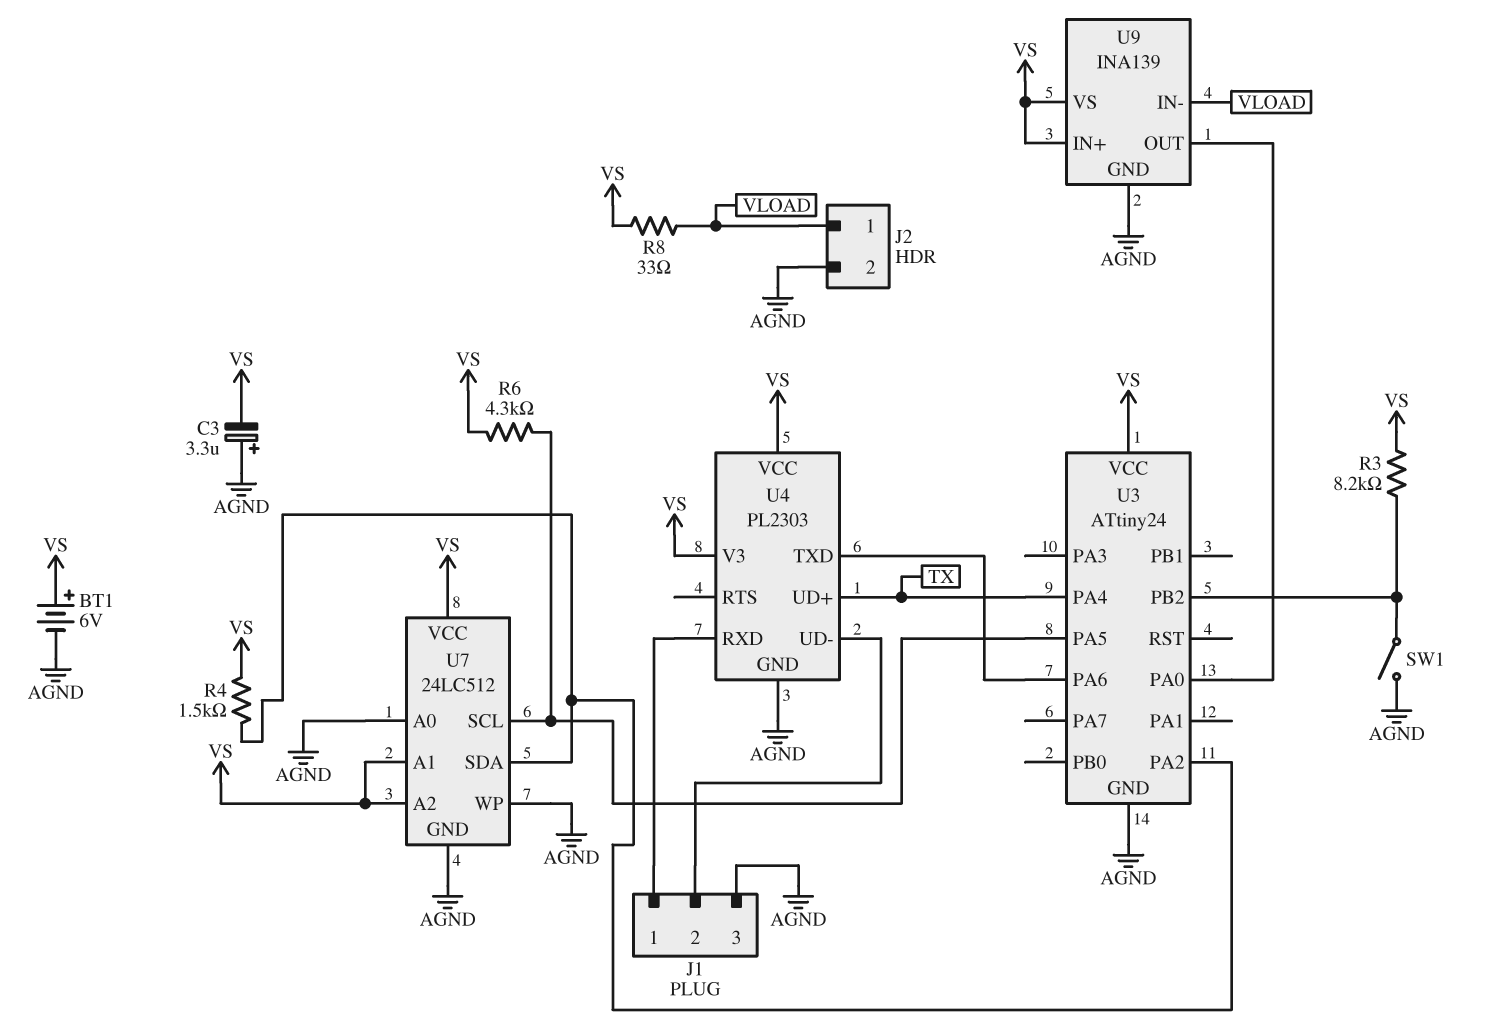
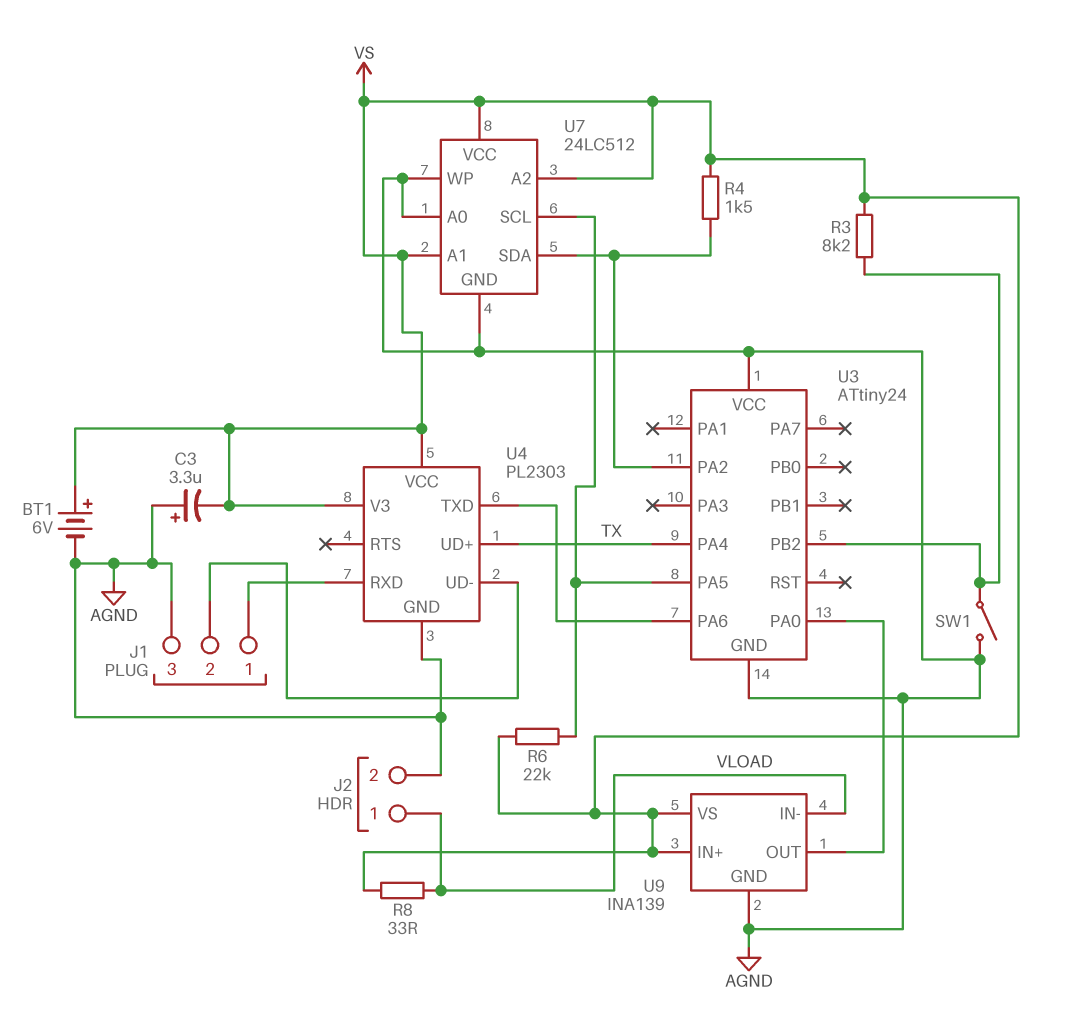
R6: 4.3k (U3/PA5, VS) -> 22k (U3/PA5, VS)
U3 pin VCC: VS -> AGND

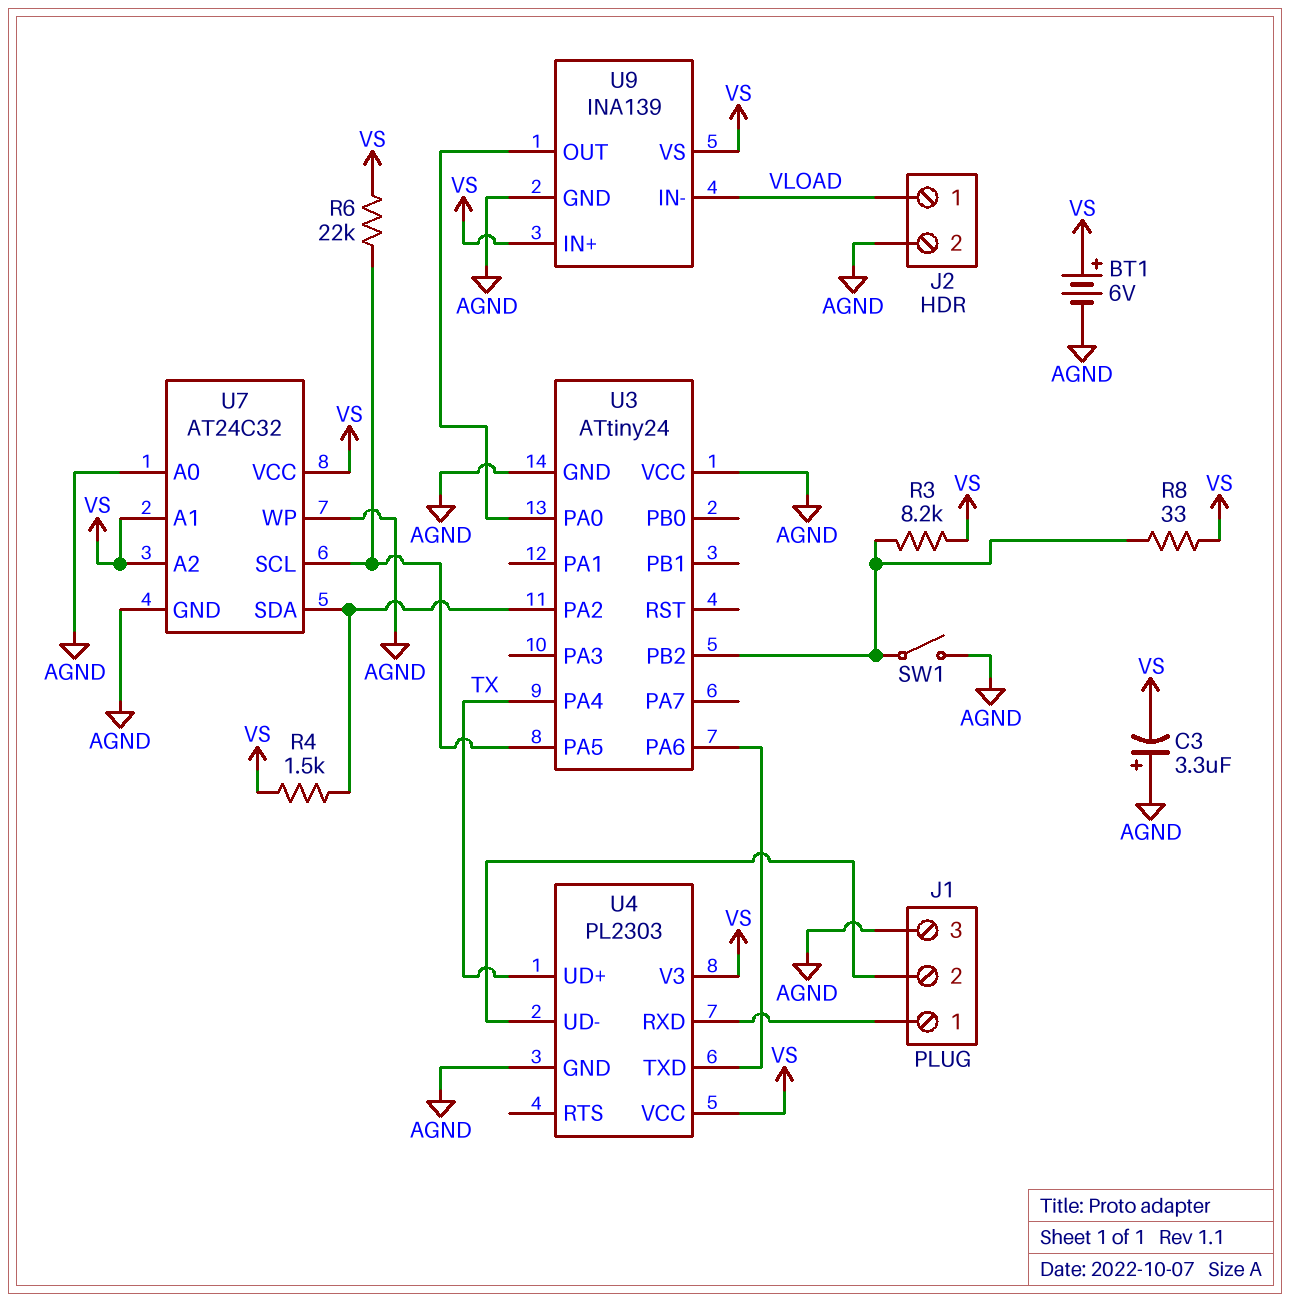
R8: 33 (VLOAD, VS) -> 33 (U3/PB2, VS)
U7: 24LC512 -> AT24C32

